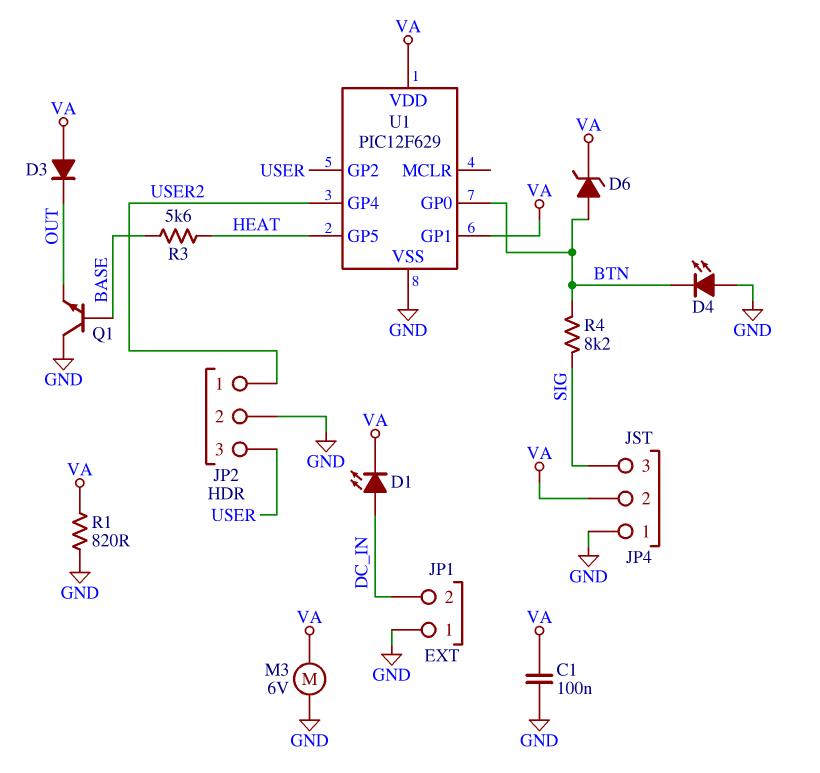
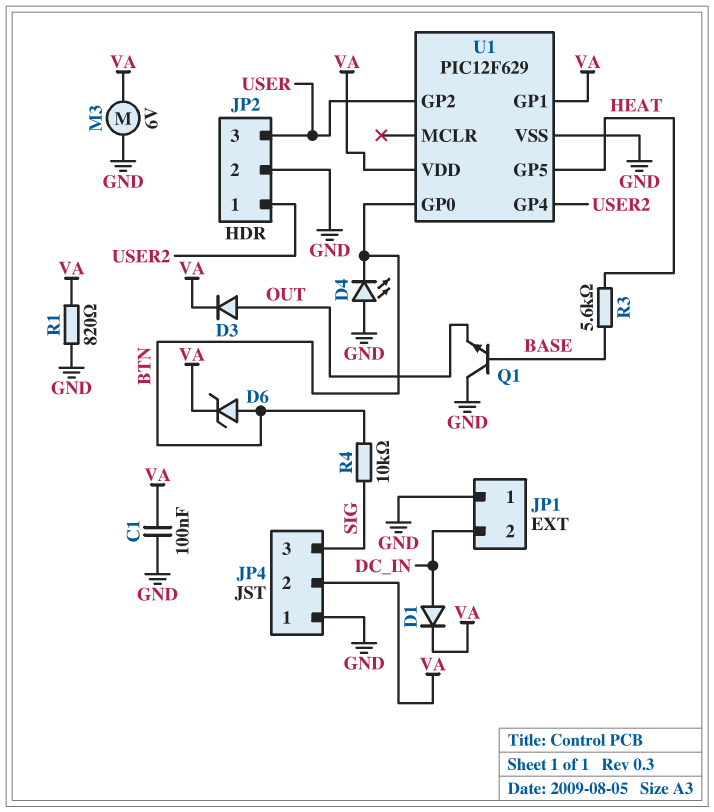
D1: LED (A DC_IN, K VA) -> diode (A DC_IN, K VA)
D3: diode (A VA, K OUT) -> diode (A OUT, K VA)
R4: 8.2k (BTN, SIG) -> 10k (BTN, SIG)

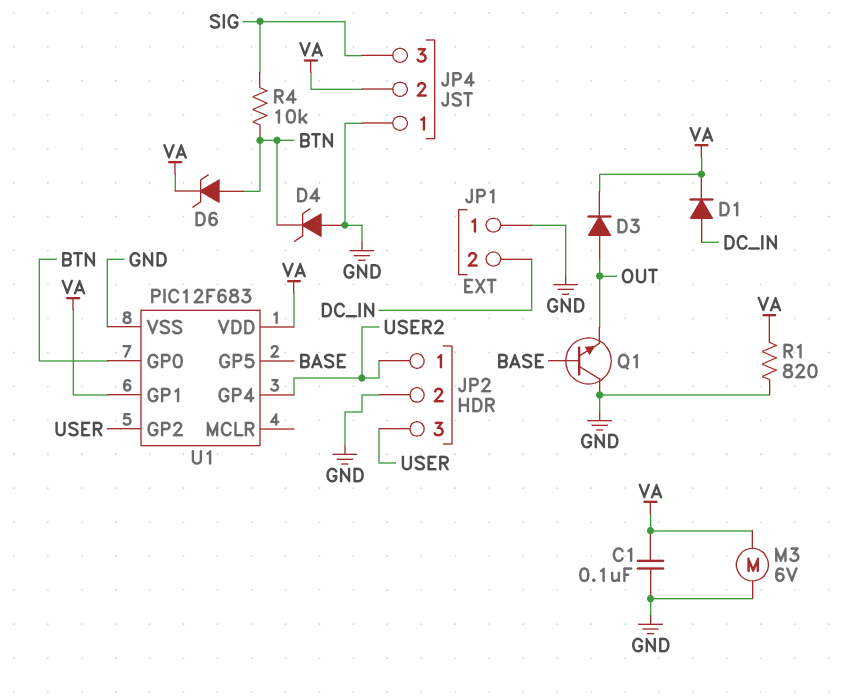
D4: LED (A GND, K BTN) -> zener (A GND, K BTN)
R3: 5.6k (BASE, HEAT) -> none
U1: PIC12F629 -> PIC12F683
U1 pin GP5: HEAT -> BASE

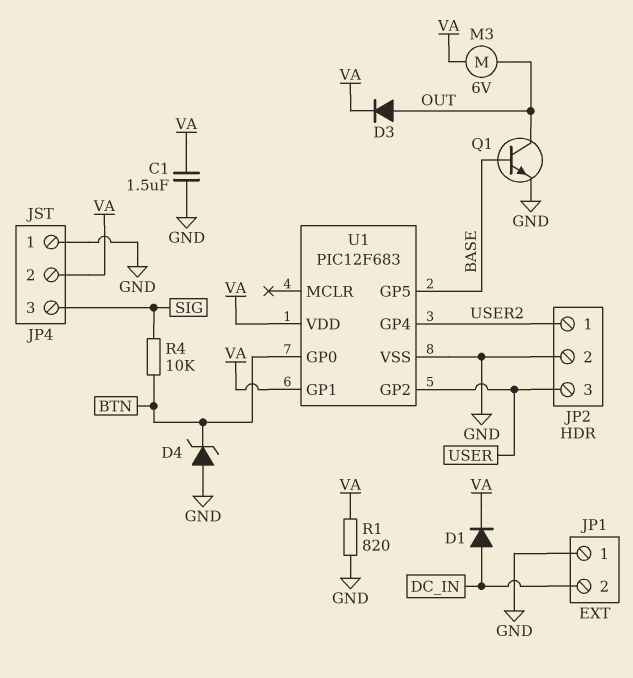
C1: 100nF (GND, VA) -> 1.5uF (GND, VA)
D6: zener (A BTN, K VA) -> none
M3: motor 6V (GND, VA) -> motor 6V (OUT, VA)
Q1: NPN (B BASE, C GND, E OUT) -> NPN (B BASE, C OUT, E GND)

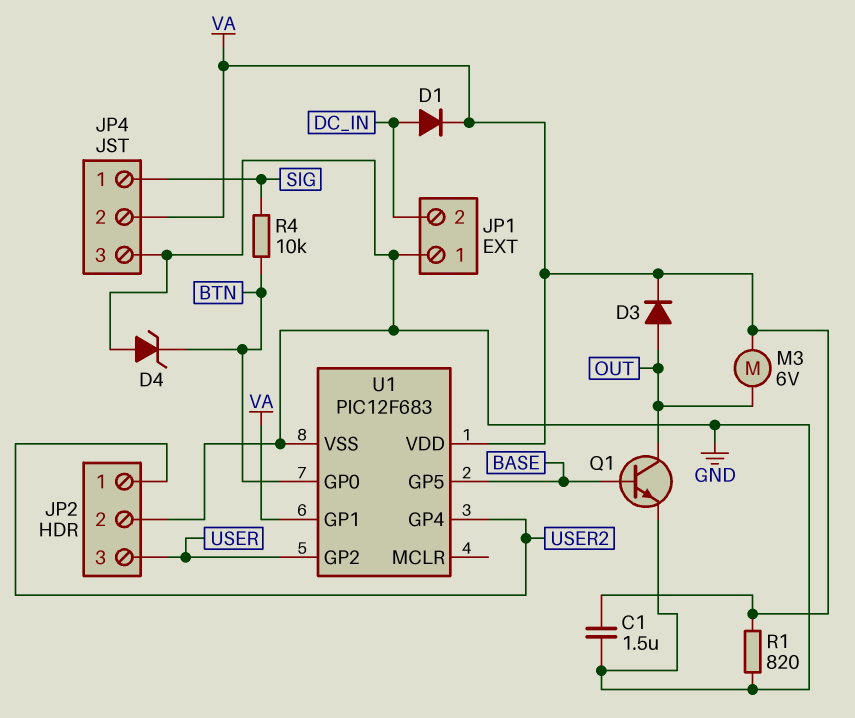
JP4 pin 1: GND -> SIG
JP4 pin 3: SIG -> GND

